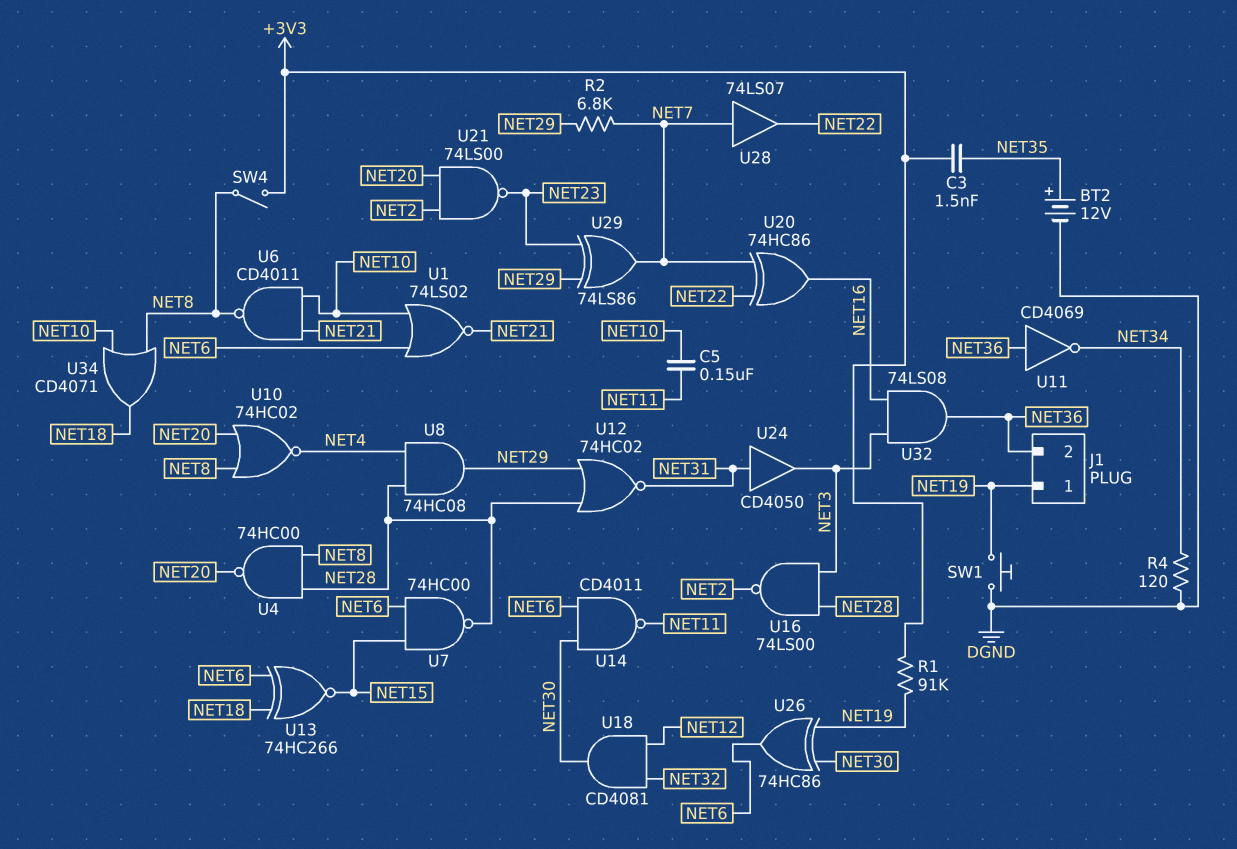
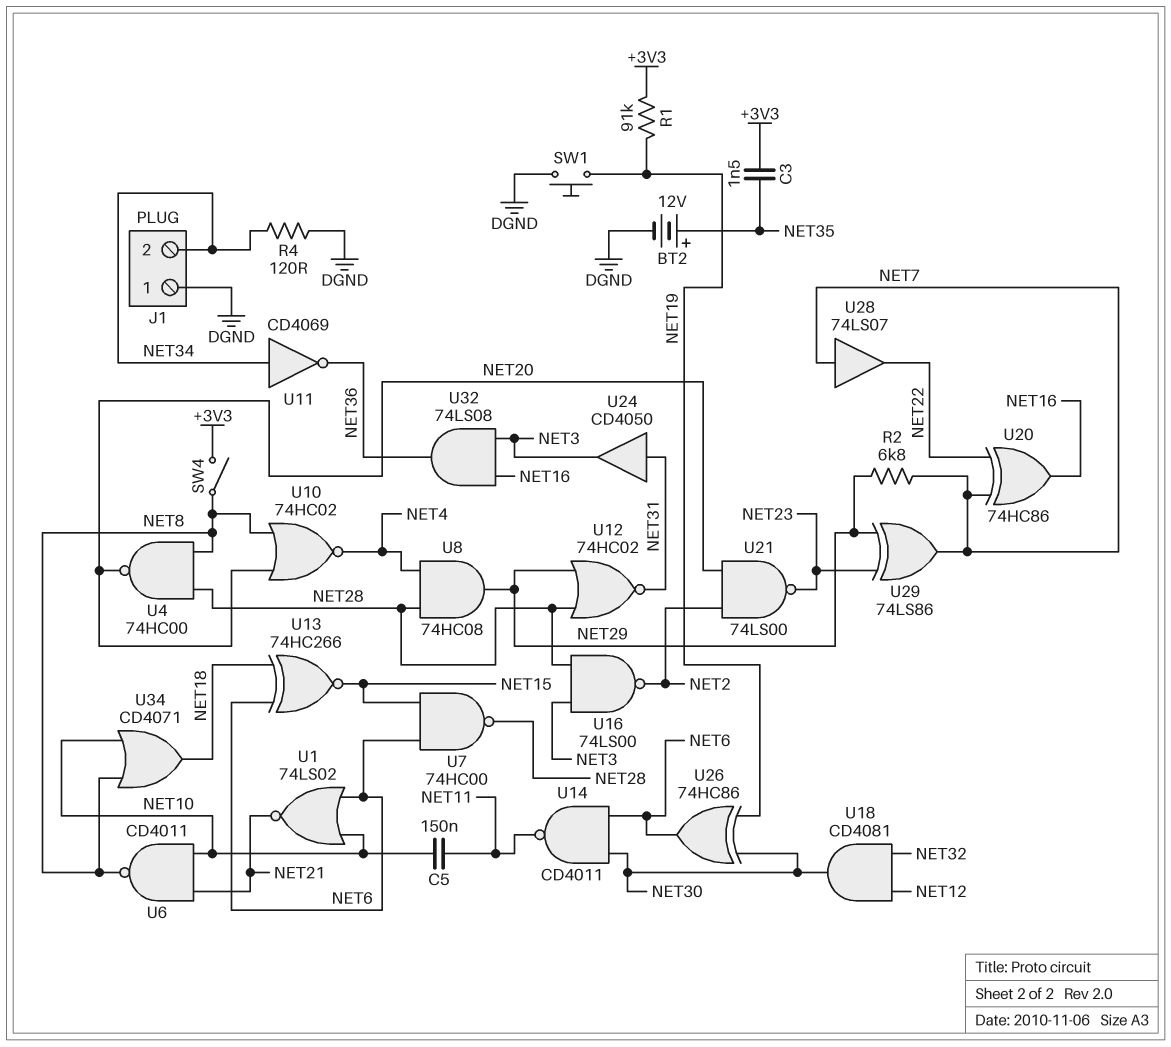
J1 pin 1: NET19 -> DGND
J1 pin 2: NET36 -> NET34
U11: NOT CD4069 (in NET36, out NET34) -> NOT CD4069 (in NET34, out NET36)

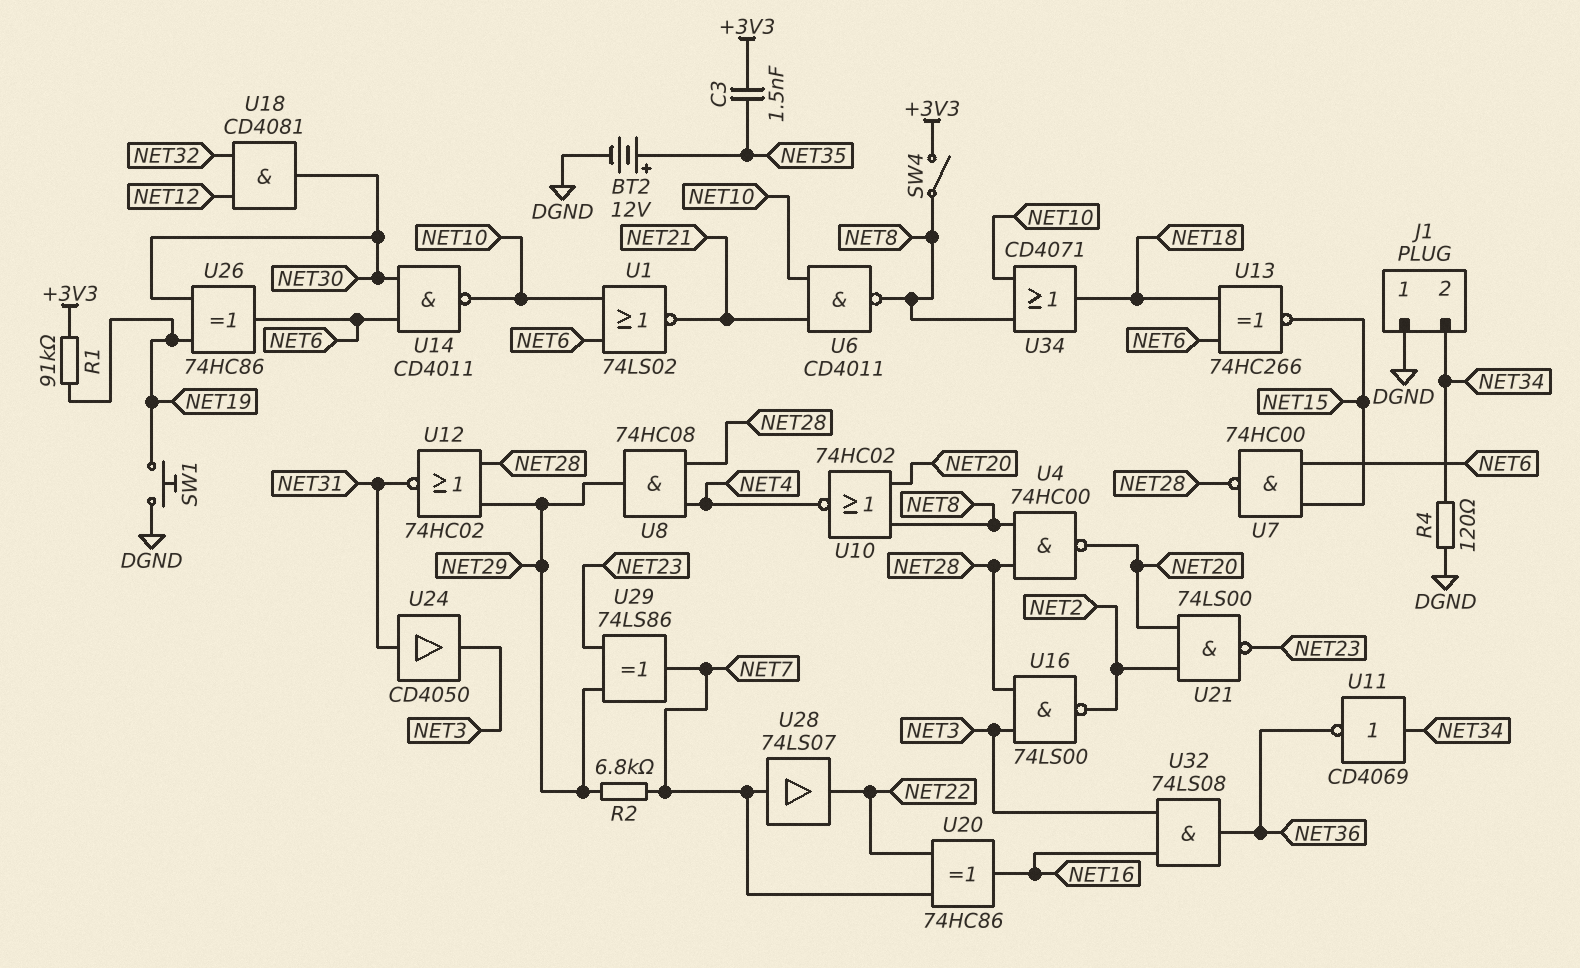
C5: 150nF (NET10, NET11) -> none
U14: NAND CD4011 (in NET6, in NET30, out NET11) -> NAND CD4011 (in NET6, in NET30, out NET10)

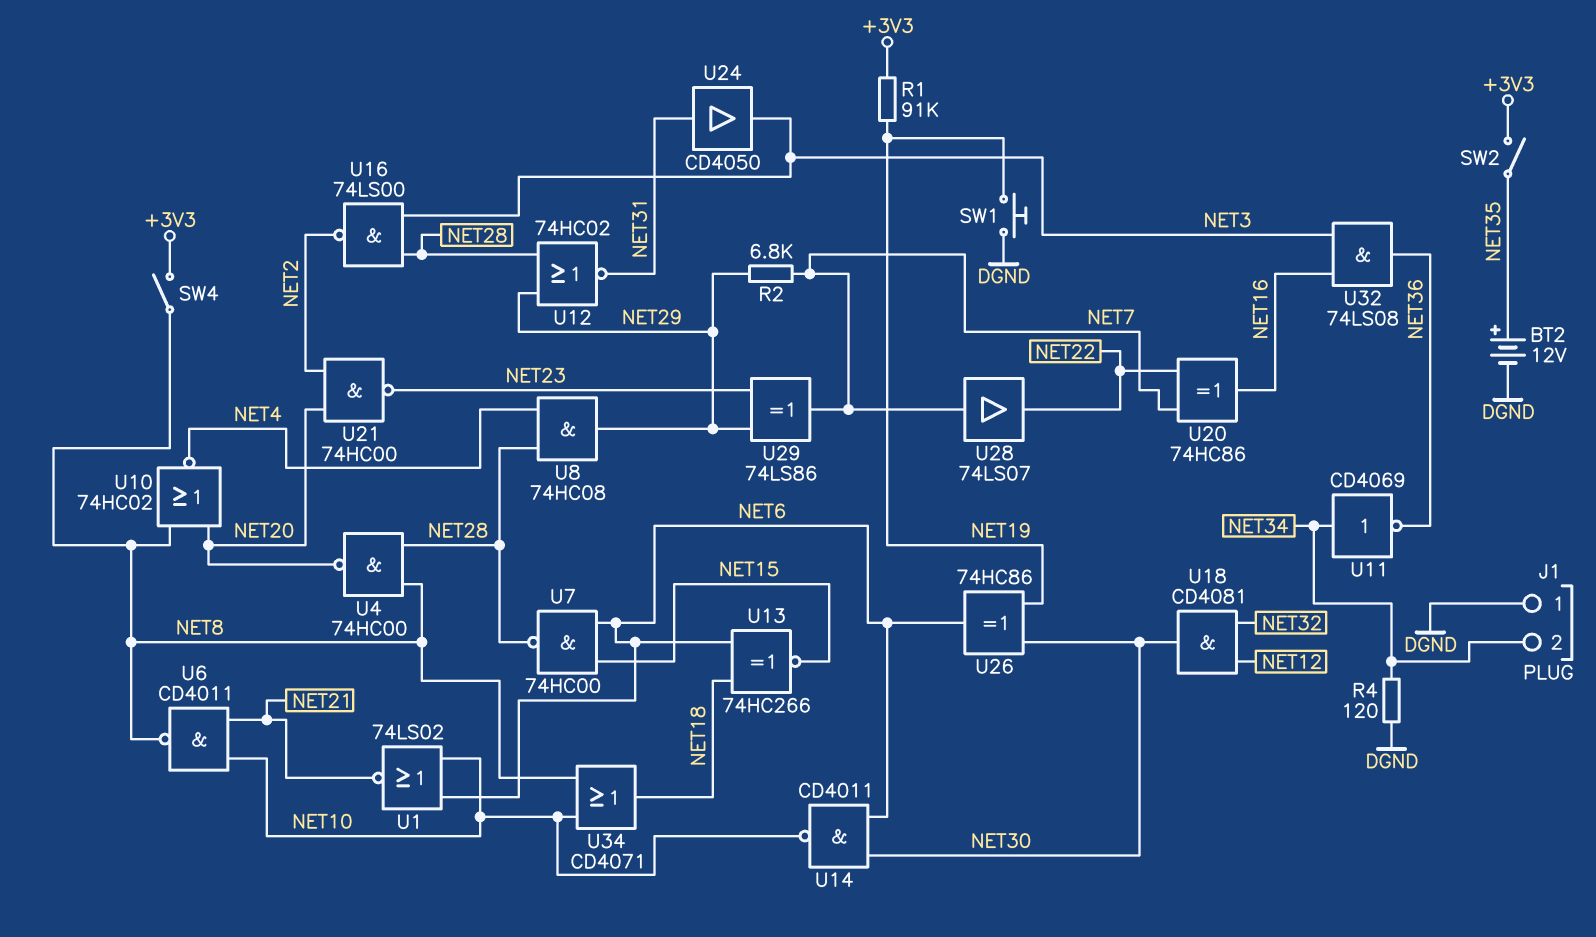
C3: 1.5nF (+3V3, NET35) -> none
SW2: none -> switch (+3V3, NET35)
U21: NAND 74LS00 (in NET2, in NET20, out NET23) -> NAND 74HC00 (in NET2, in NET20, out NET23)

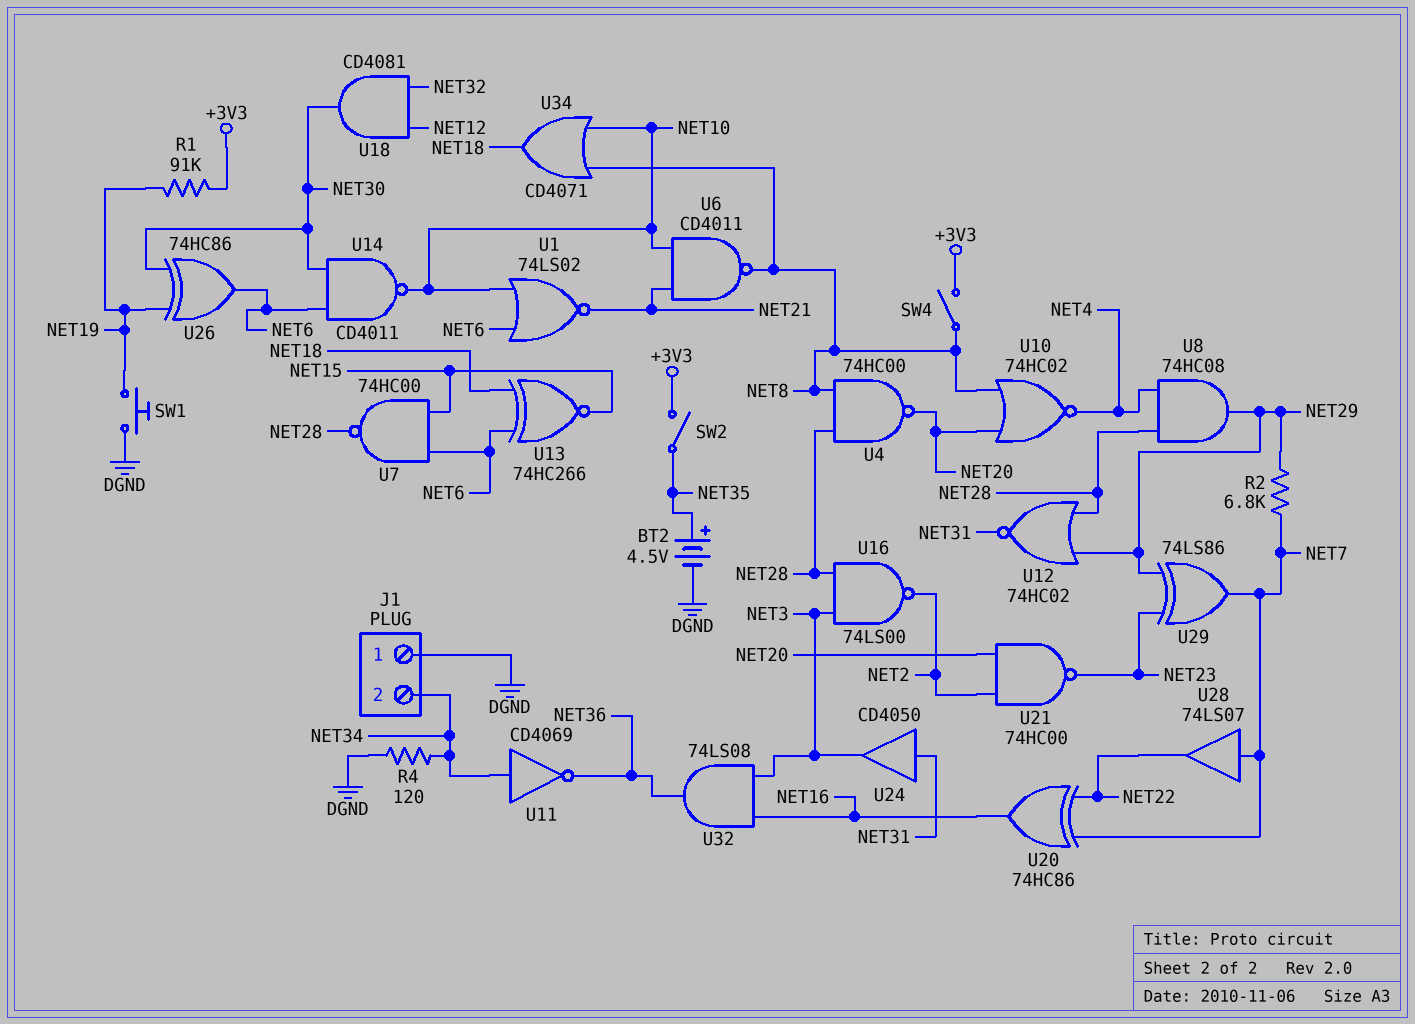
BT2: 12V (plus NET35, minus DGND) -> 4.5V (plus NET35, minus DGND)

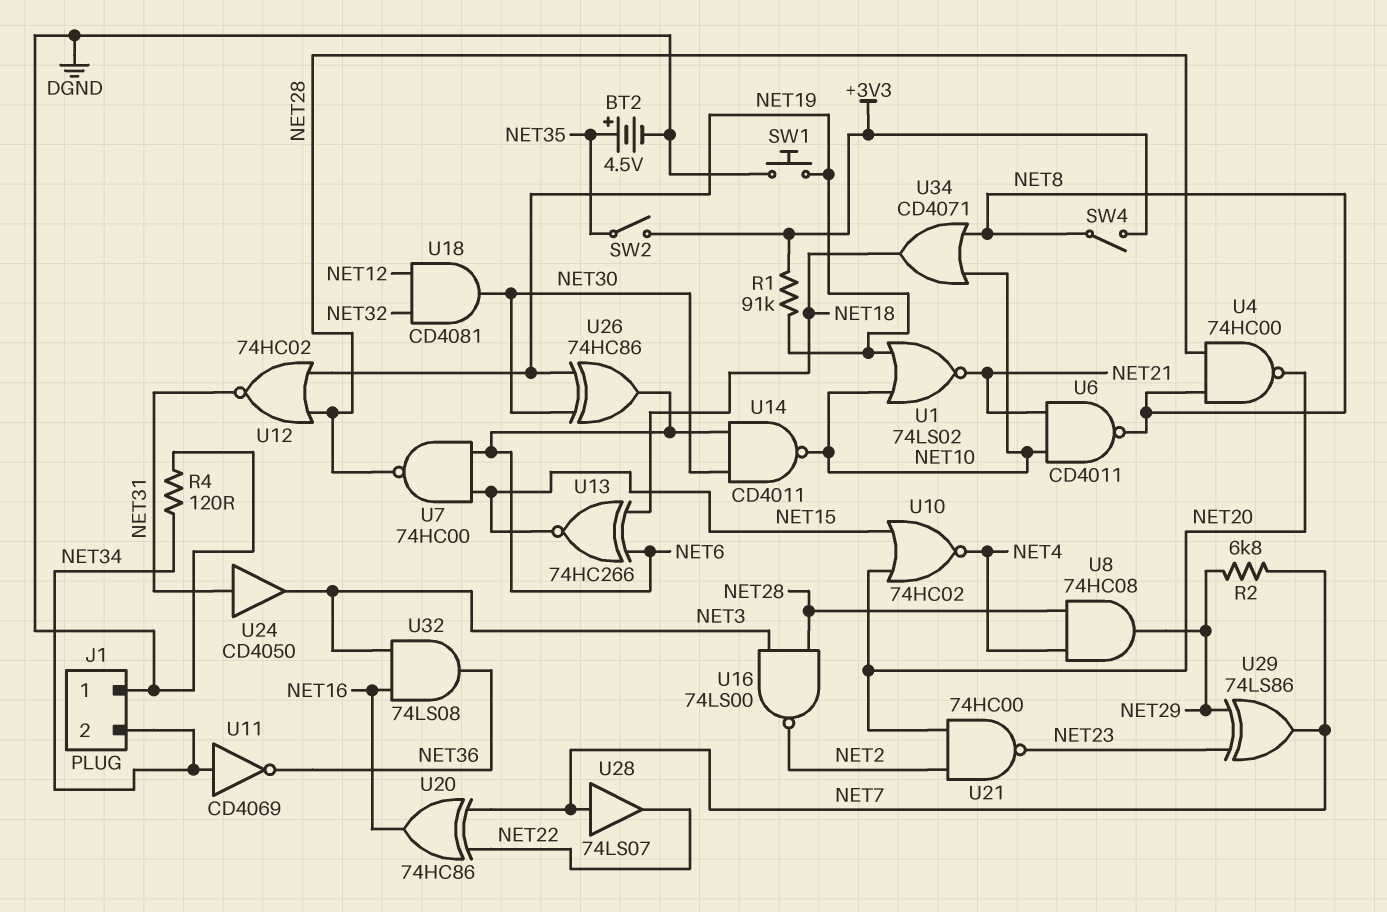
U1: NOR 74LS02 (in NET6, in NET10, out NET21) -> NOR 74LS02 (in NET10, in NET19, out NET21)
U10: NOR 74HC02 (in NET8, in NET20, out NET4) -> NOR 74HC02 (in NET15, in NET20, out NET4)
U12: NOR 74HC02 (in NET28, in NET29, out NET31) -> NOR 74HC02 (in NET19, in NET28, out NET31)

